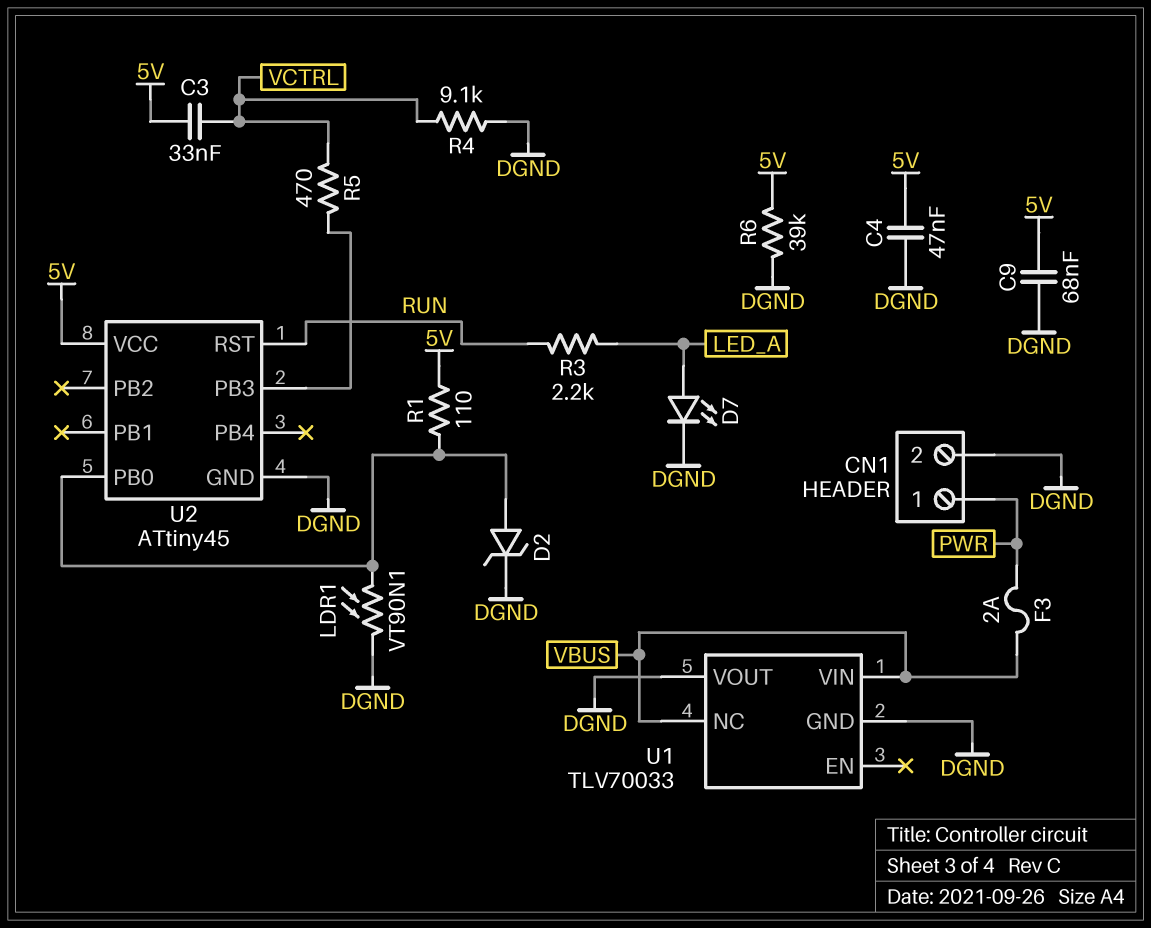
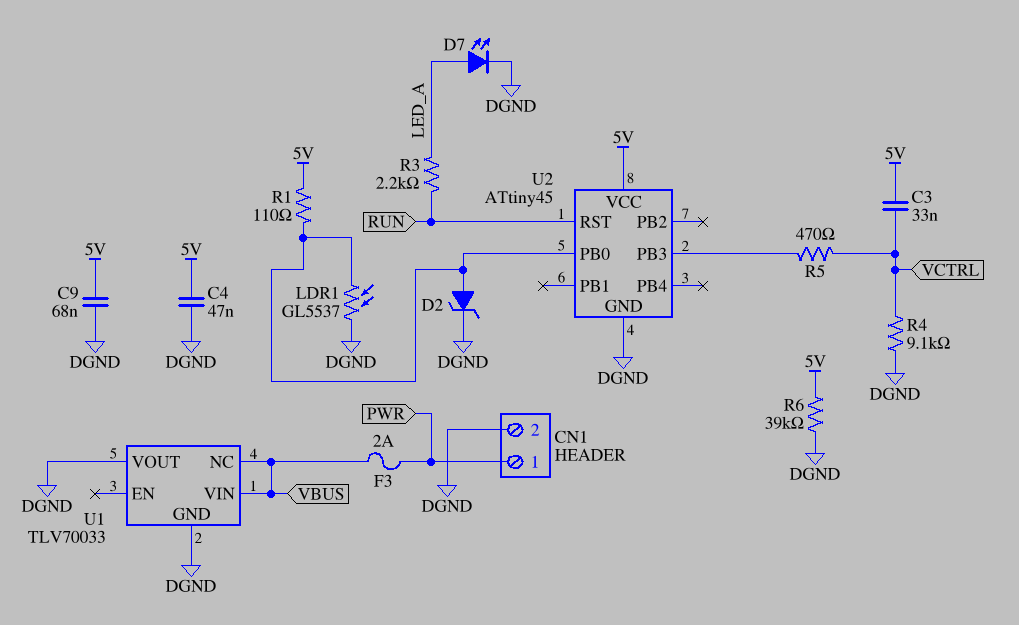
LDR1: VT90N1 (DGND, U2/PB0) -> GL5537 (DGND, U2/PB0)

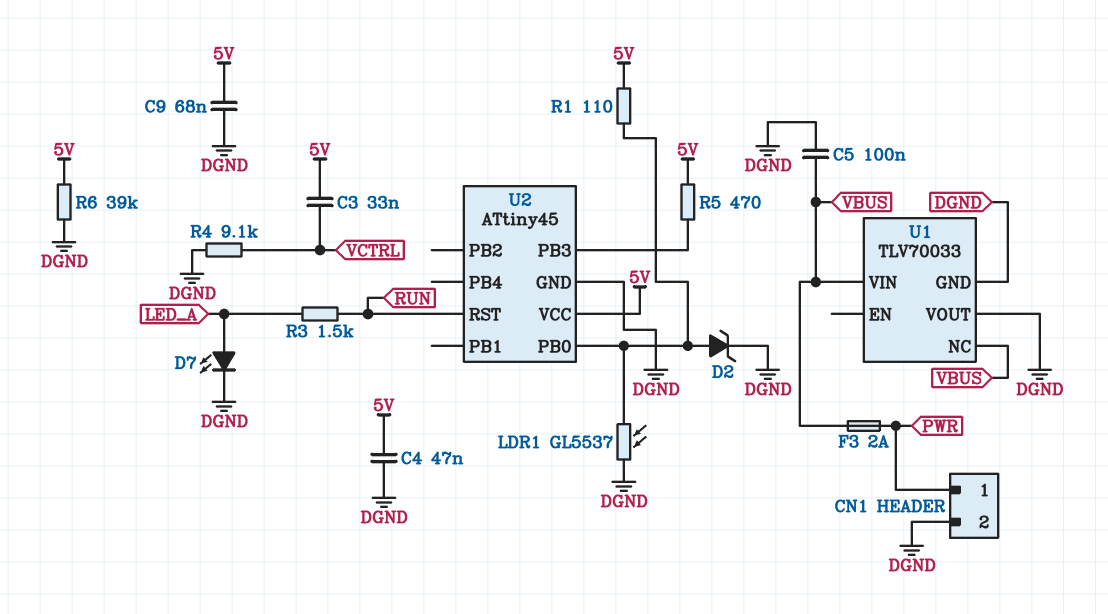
C5: none -> 100nF (DGND, VBUS)
R3: 2.2k (LED_A, RUN) -> 1.5k (LED_A, RUN)
R5: 470 (U2/PB3, VCTRL) -> 470 (5V, U2/PB3)

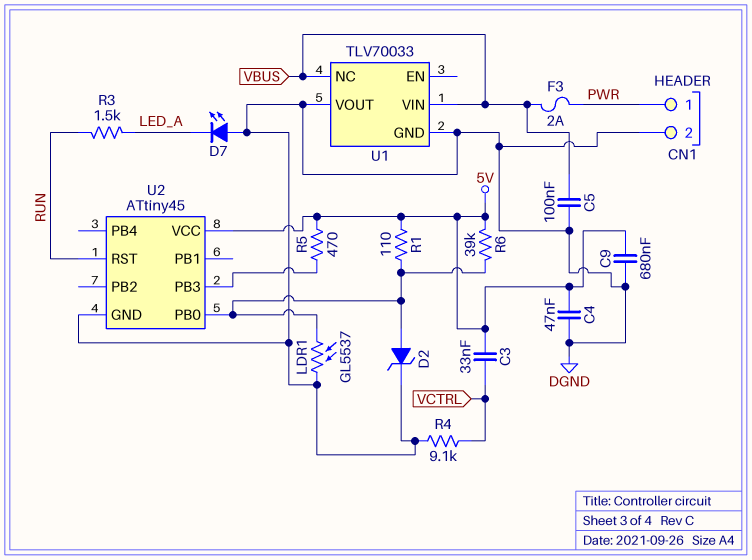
C9: 68nF (5V, DGND) -> 680nF (5V, DGND)
D7: LED (A LED_A, K DGND) -> LED (A DGND, K LED_A)
R6: 39k (5V, DGND) -> 39k (5V, U2/PB0)

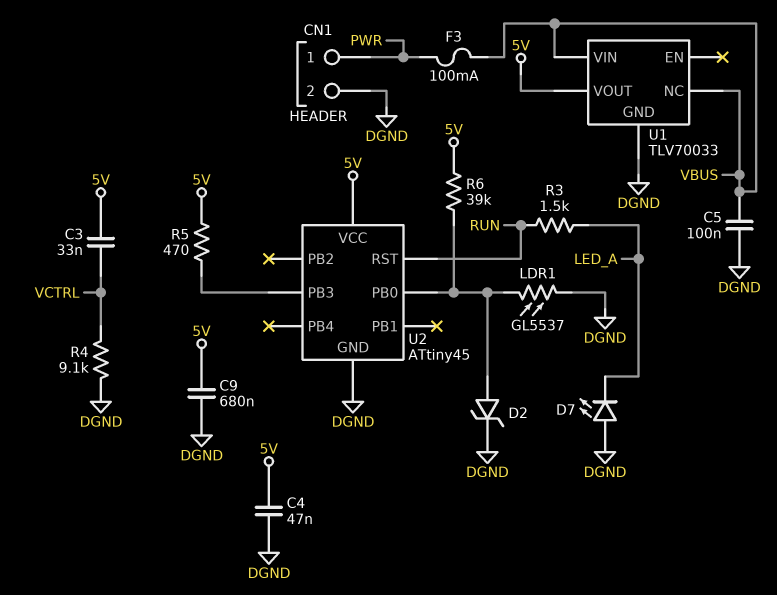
F3: 2A (PWR, VBUS) -> 100mA (PWR, VBUS)
R1: 110 (5V, U2/PB0) -> none
U1 pin VOUT: DGND -> 5V

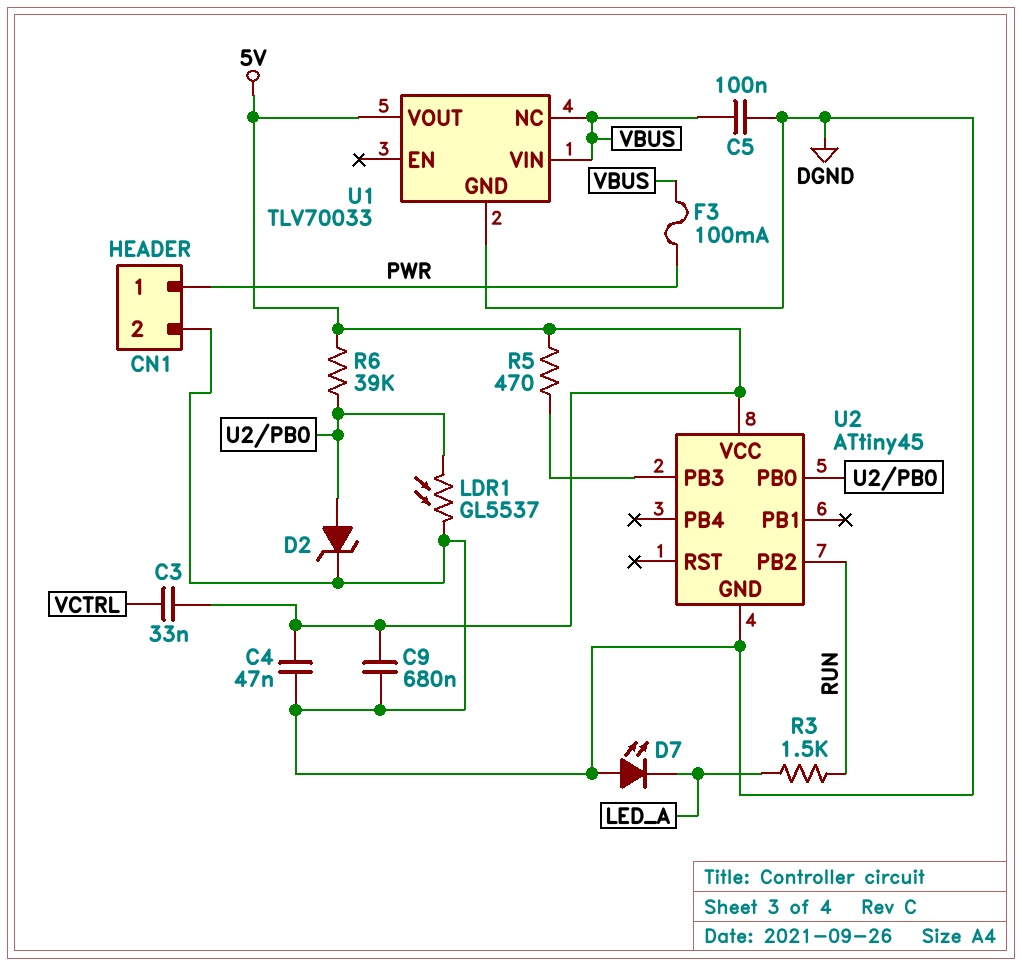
R4: 9.1k (DGND, VCTRL) -> none
U2 pin PB2: none -> RUN
U2 pin RST: RUN -> none

